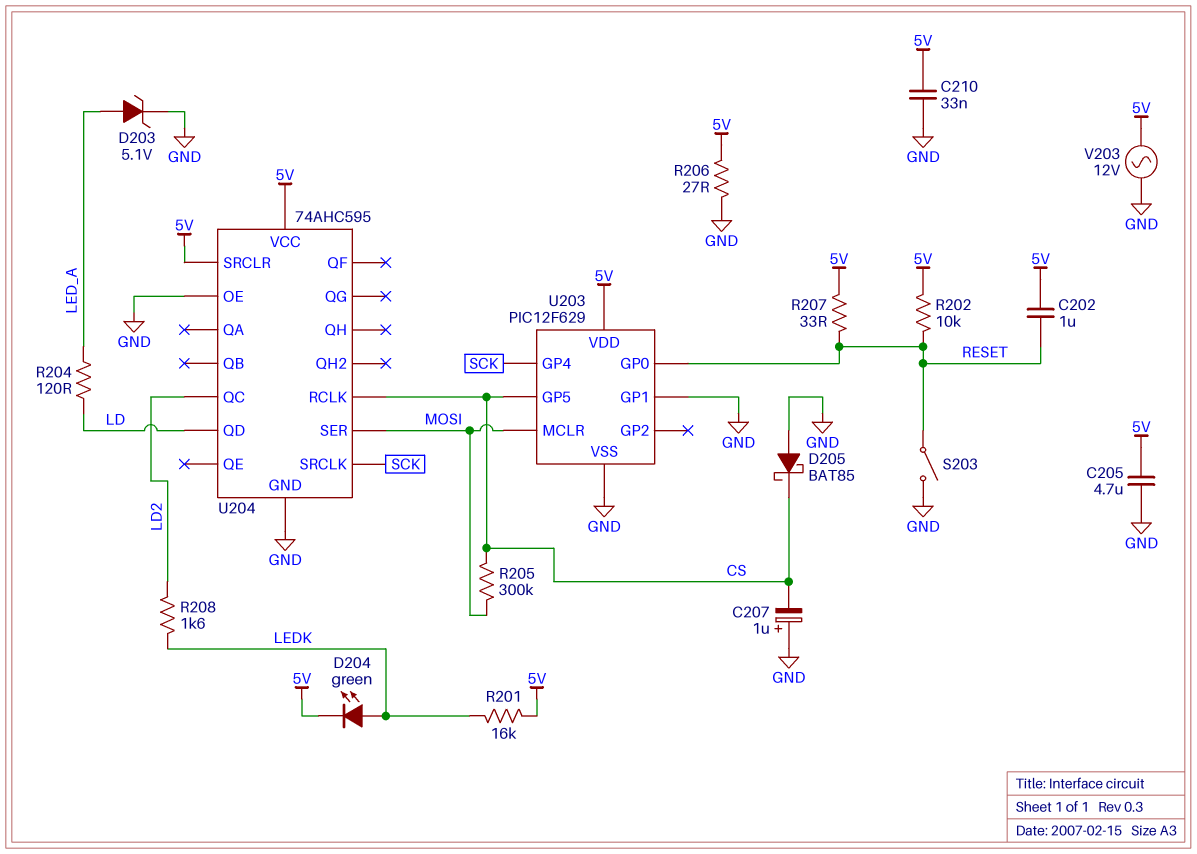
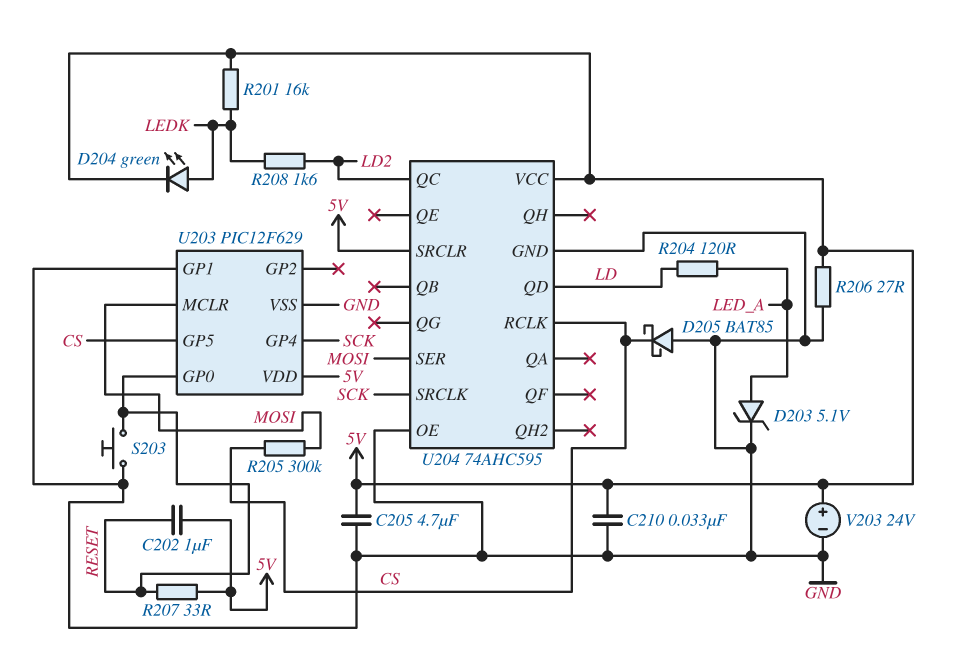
C207: 1uF (plus GND, minus CS) -> none
R202: 10k (5V, RESET) -> none
S203: switch (GND, RESET) -> button (GND, RESET)
V203: AC 12V (5V, GND) -> 24V (plus 5V, minus GND)

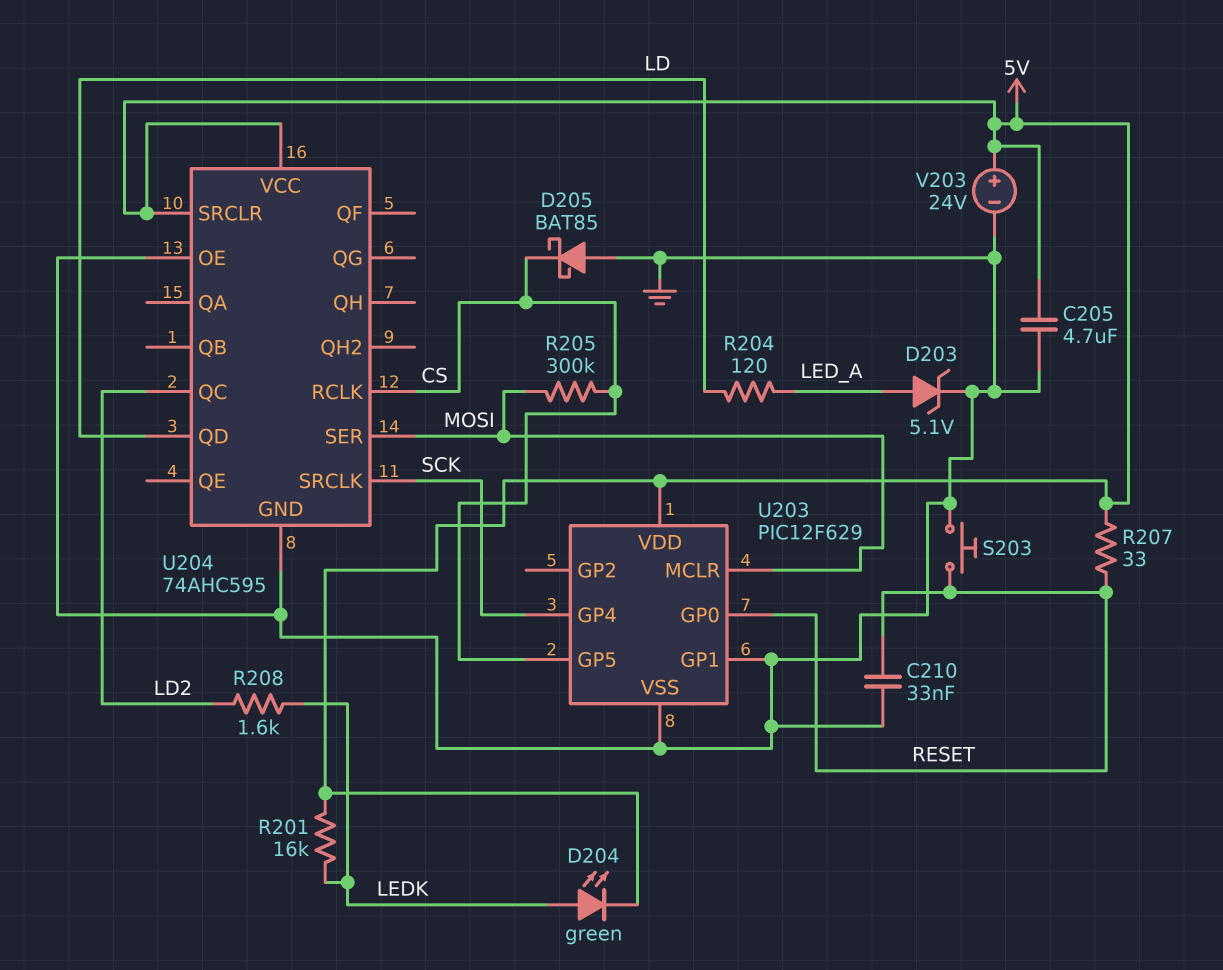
C202: 1uF (5V, RESET) -> none
C210: 33nF (5V, GND) -> 33nF (GND, RESET)
R206: 27 (5V, GND) -> none

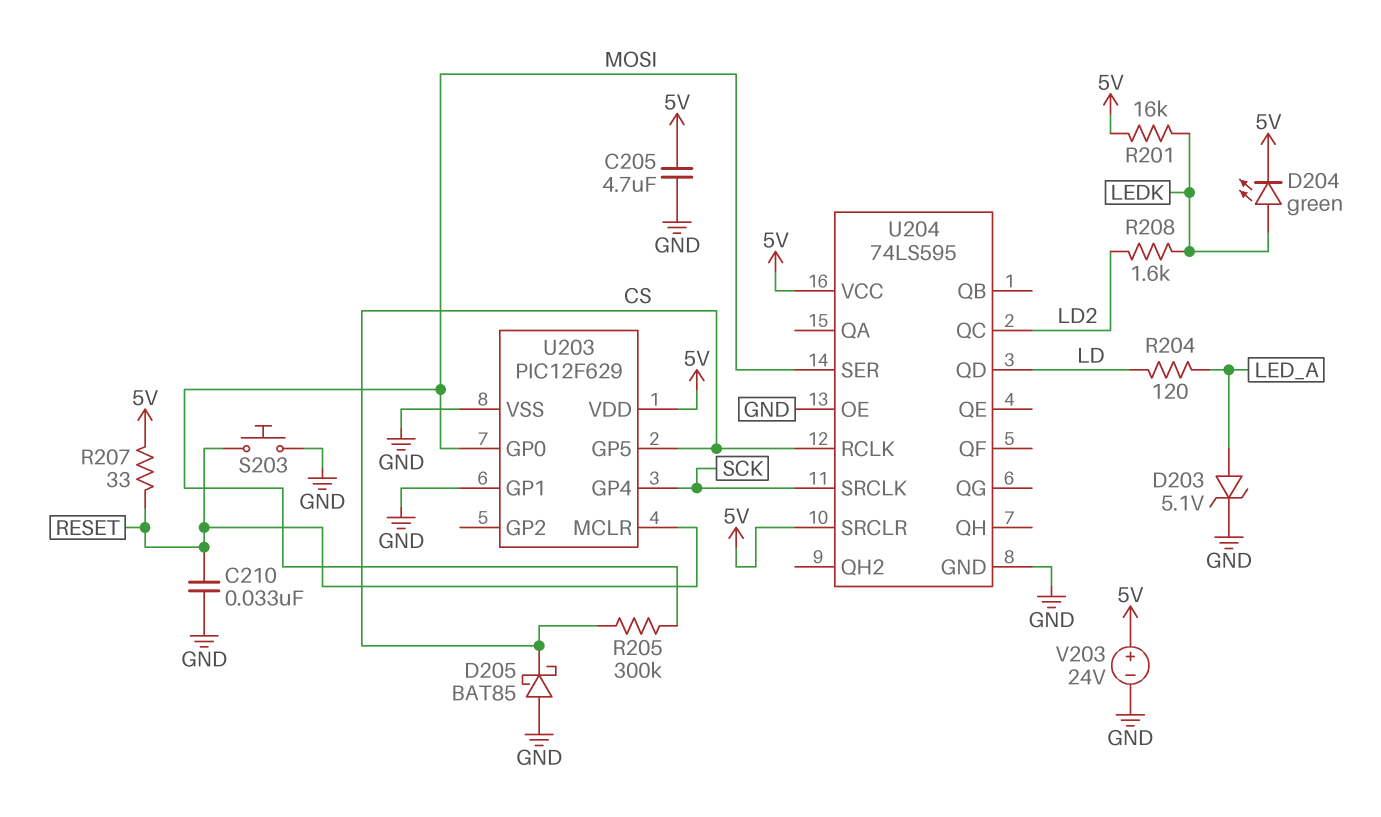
U203 pin GP0: RESET -> MOSI
U203 pin MCLR: MOSI -> RESET
U204: 74AHC595 -> 74LS595

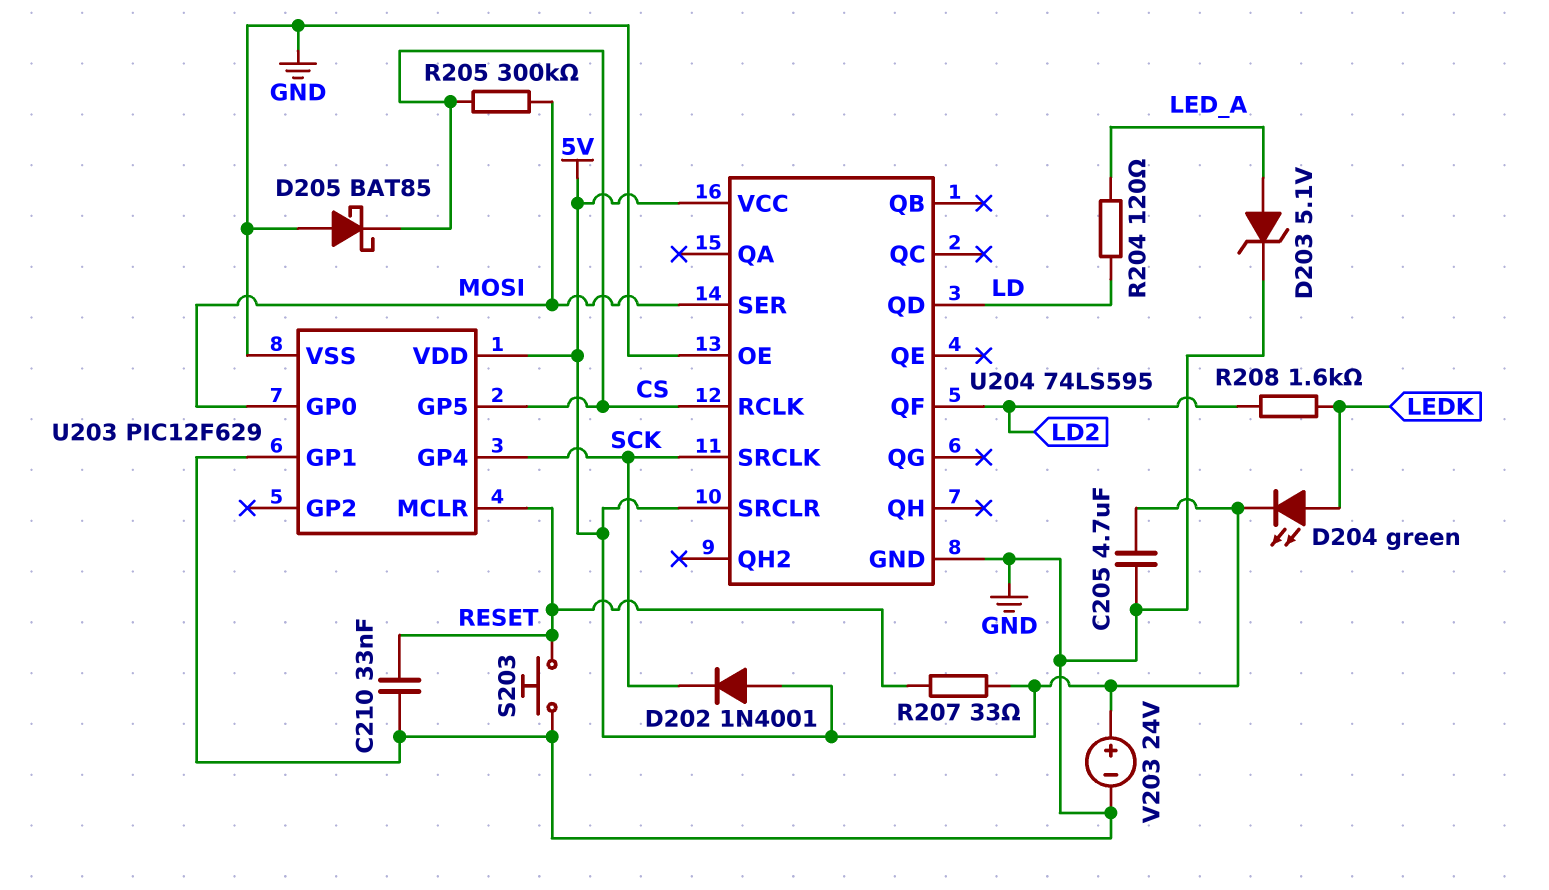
D202: none -> diode 1N4001 (A 5V, K SCK)
R201: 16k (5V, LEDK) -> none
U204 pin QC: LD2 -> none
U204 pin QF: none -> LD2

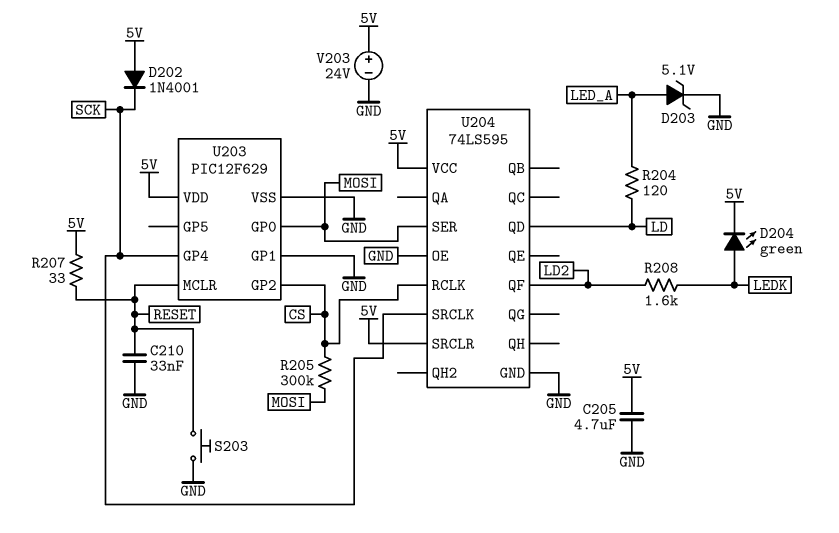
D205: schottky BAT85 (A GND, K CS) -> none
U203 pin GP2: none -> CS
U203 pin GP5: CS -> none

